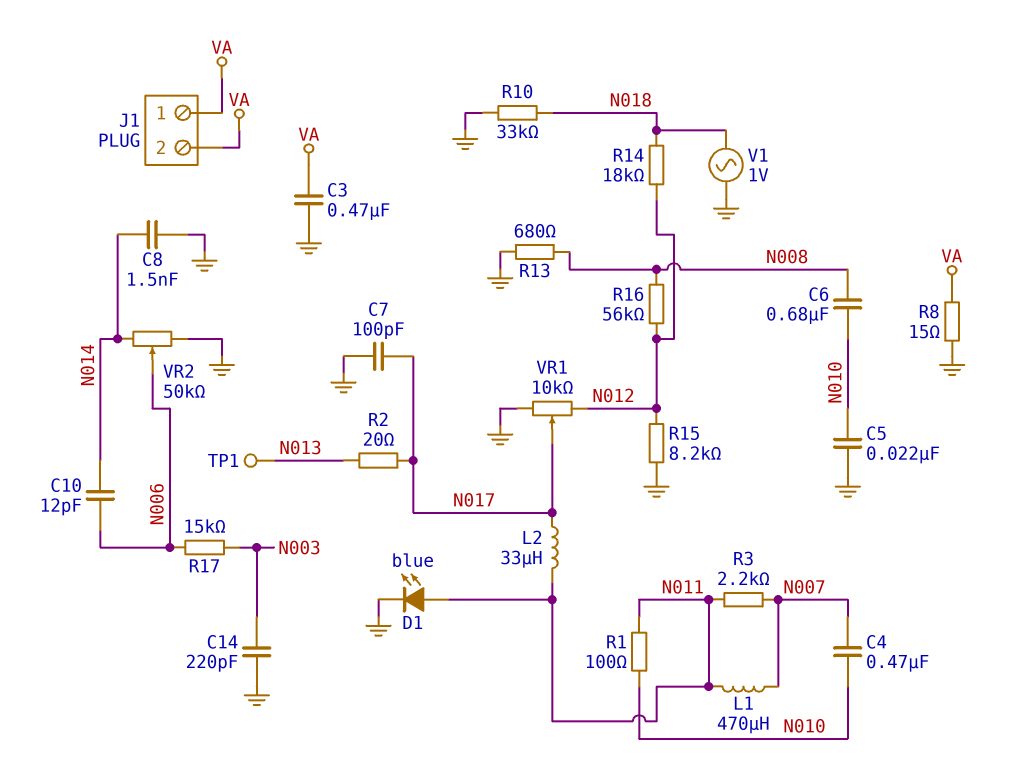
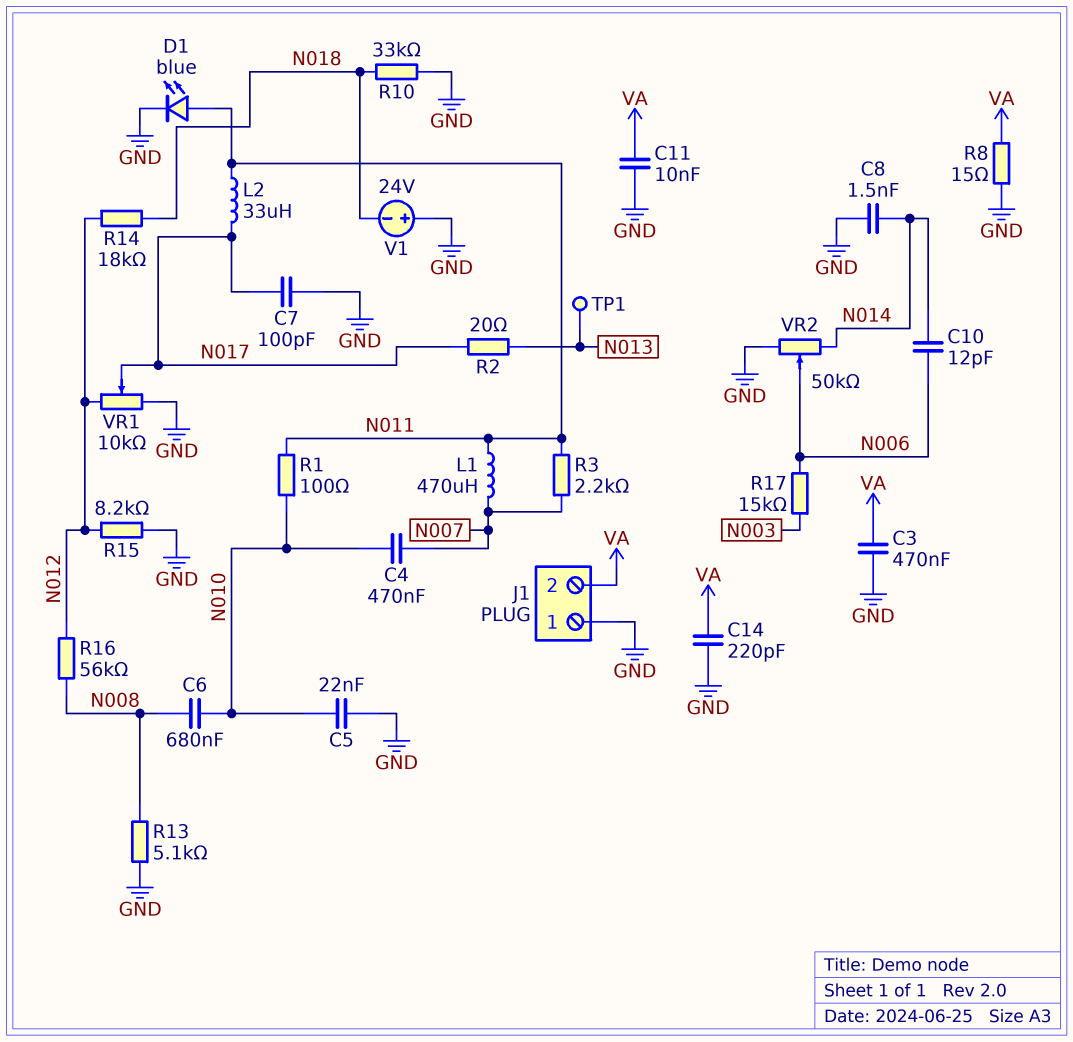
C11: none -> 10nF (GND, VA)
C14: 220pF (GND, N003) -> 220pF (GND, VA)
J1 pin 1: VA -> GND
R13: 680 (GND, N008) -> 5.1k (GND, N008)
V1: AC 1V (GND, N018) -> 24V (plus GND, minus N018)

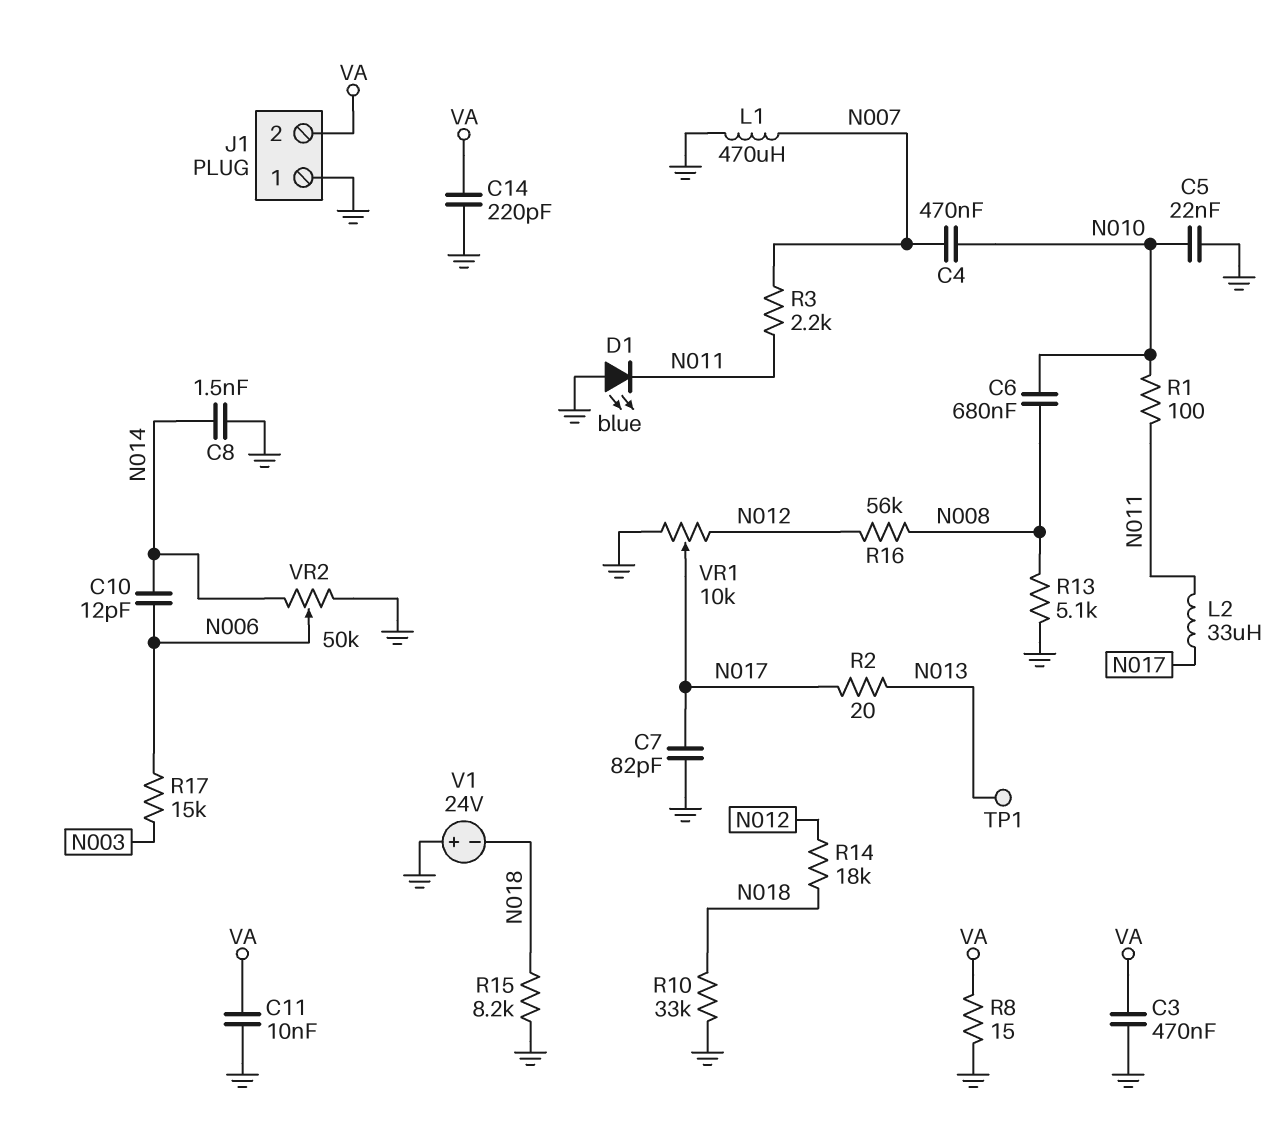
C7: 100pF (GND, N017) -> 82pF (GND, N017)
D1: LED blue (A N011, K GND) -> LED blue (A GND, K N011)
L1: 470uH (N007, N011) -> 470uH (GND, N007)
R15: 8.2k (GND, N012) -> 8.2k (GND, N018)

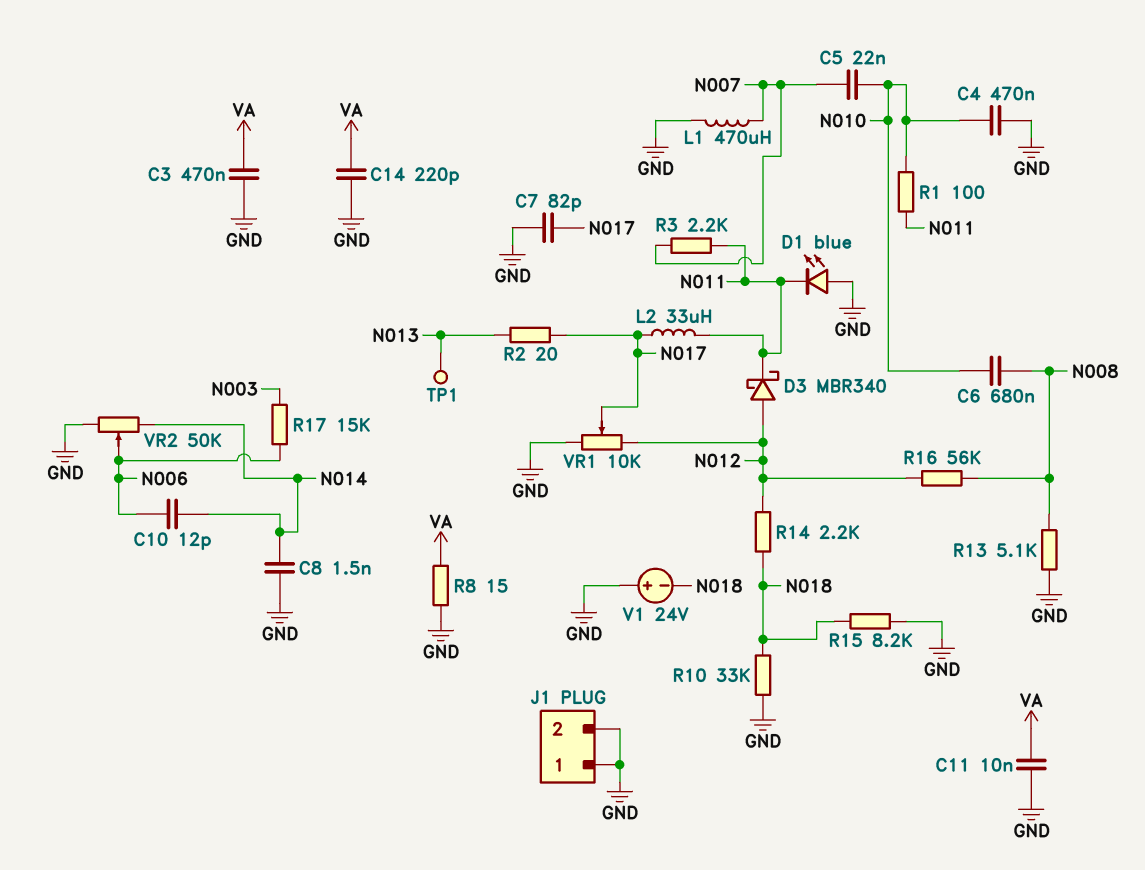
C4: 470nF (N007, N010) -> 470nF (GND, N010)
C5: 22nF (GND, N010) -> 22nF (N007, N010)
D3: none -> schottky MBR340 (A N012, K N011)
J1 pin 2: VA -> GND
R14: 18k (N012, N018) -> 2.2k (N012, N018)

